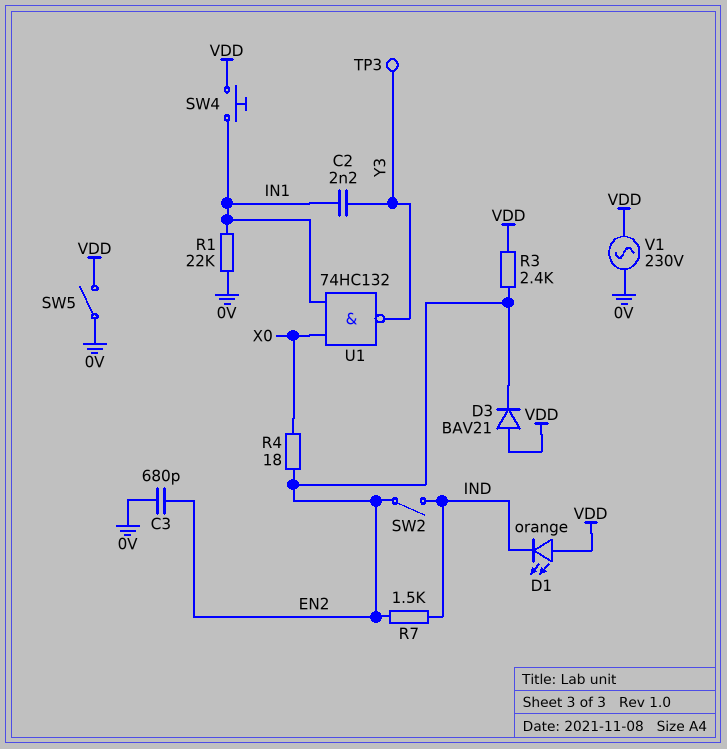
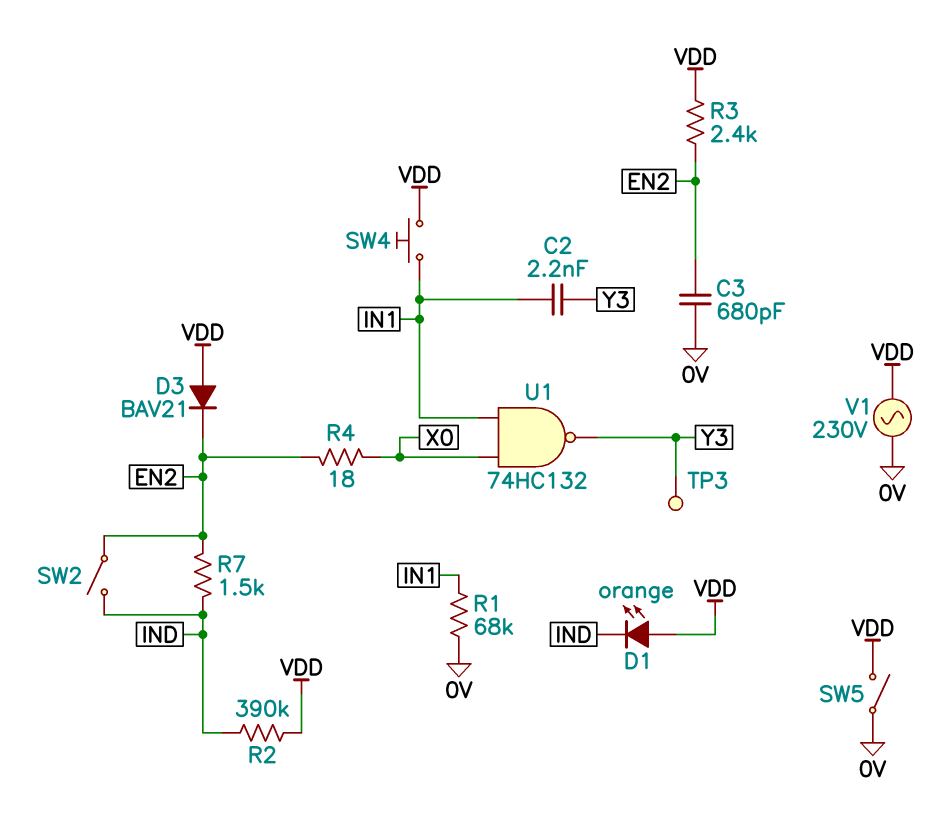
R1: 22k (0V, IN1) -> 68k (0V, IN1)
R2: none -> 390k (IND, VDD)

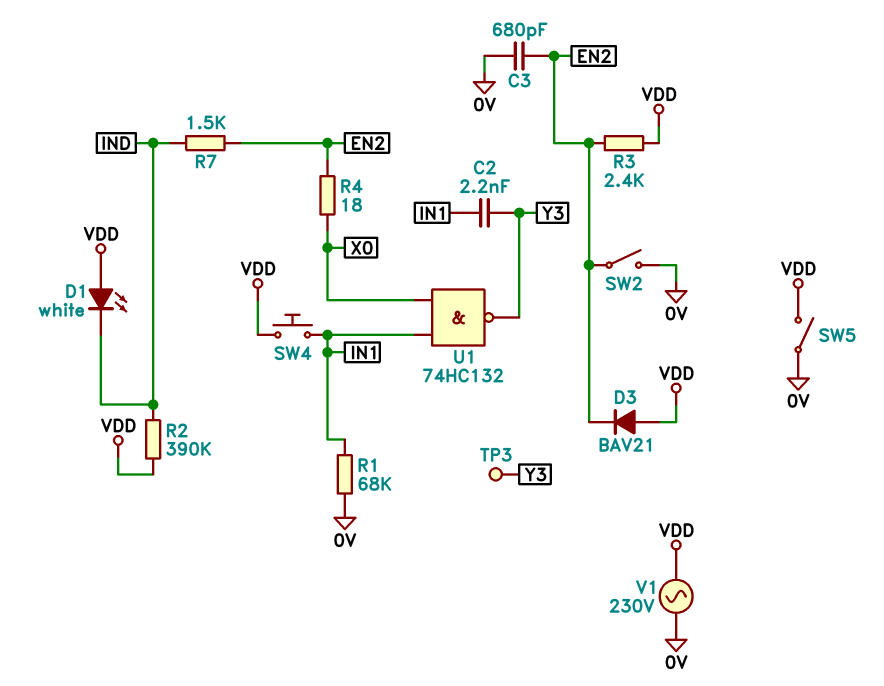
D1: LED orange (A VDD, K IND) -> LED white (A VDD, K IND)
SW2: switch (EN2, IND) -> switch (0V, EN2)

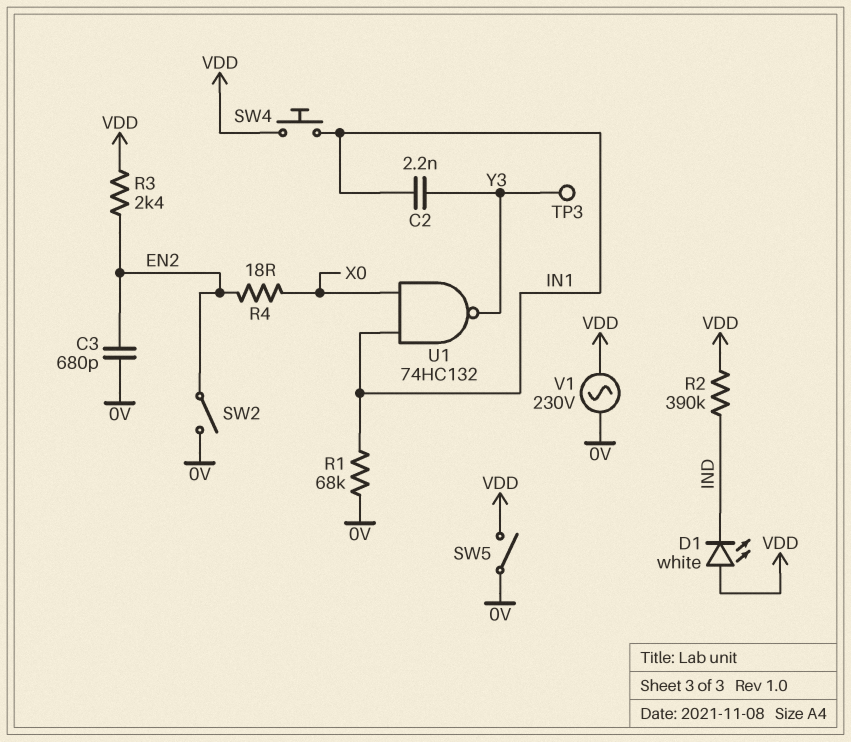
D3: diode BAV21 (A VDD, K EN2) -> none
R7: 1.5k (EN2, IND) -> none

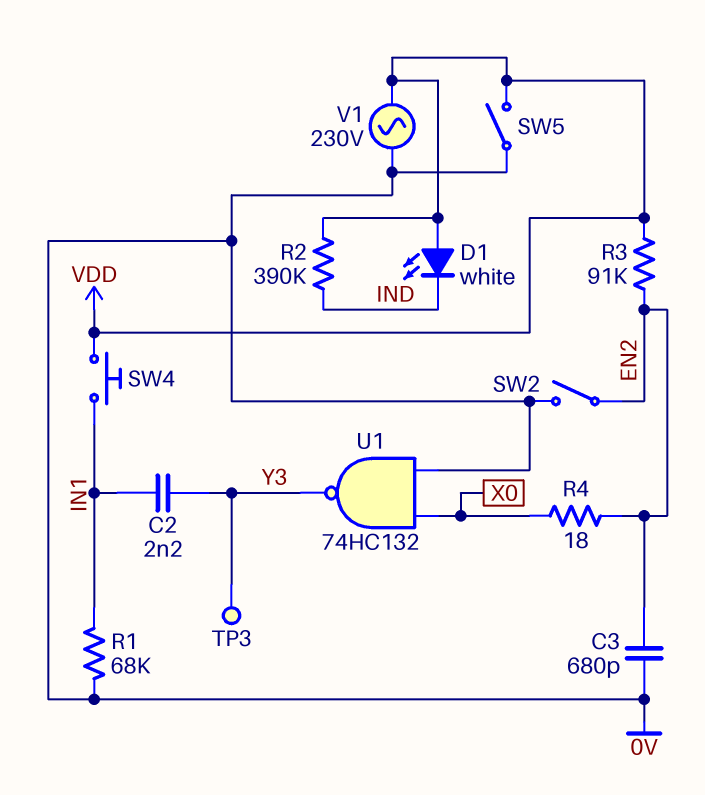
R3: 2.4k (EN2, VDD) -> 91k (EN2, VDD)
U1: NAND 74HC132 (in IN1, in X0, out Y3) -> NAND 74HC132 (in 0V, in X0, out Y3)

